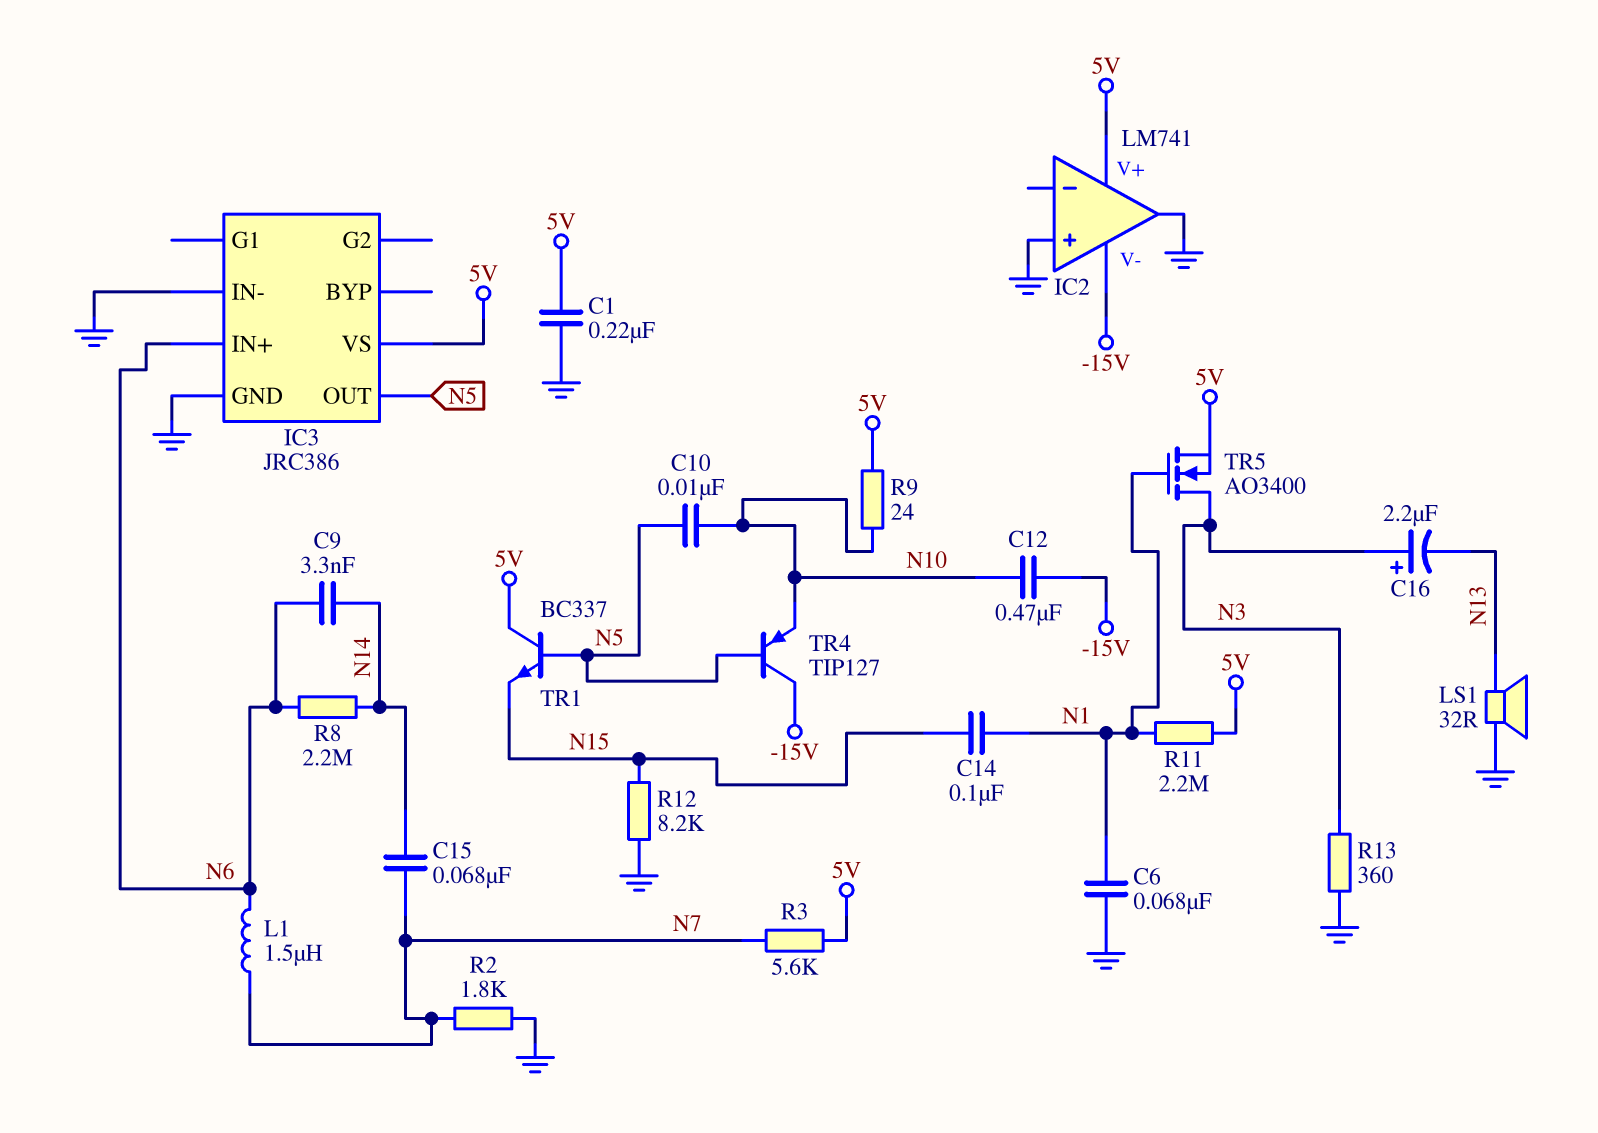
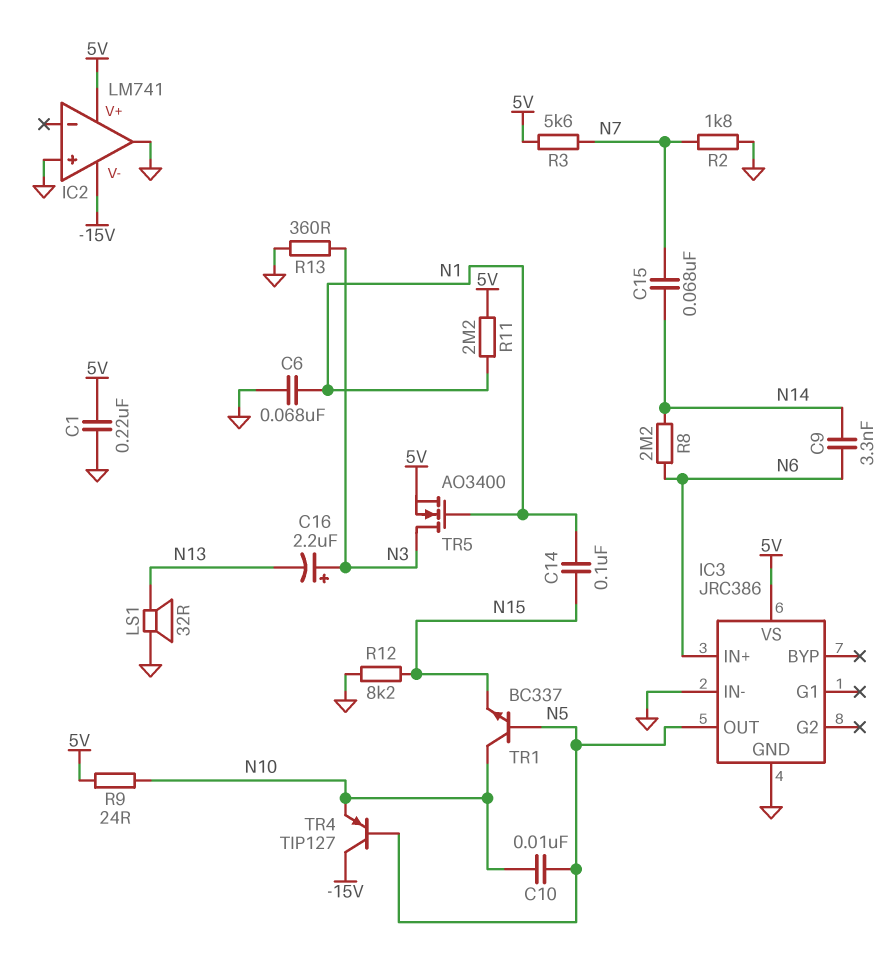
C12: 470nF (-15V, N10) -> none
L1: 1.5uH (N6, N7) -> none
TR1: NPN BC337 (B N5, C 5V, E N15) -> NPN BC337 (B N5, C N10, E N15)

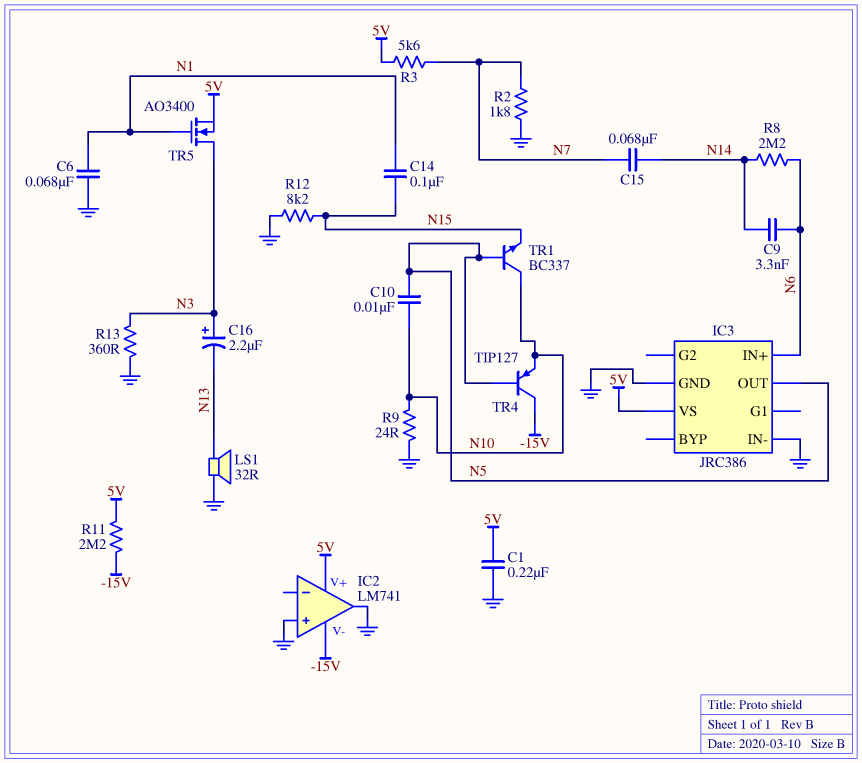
R9: 24 (5V, N10) -> 24 (GND, N10)
R11: 2.2M (5V, N1) -> 2.2M (-15V, 5V)

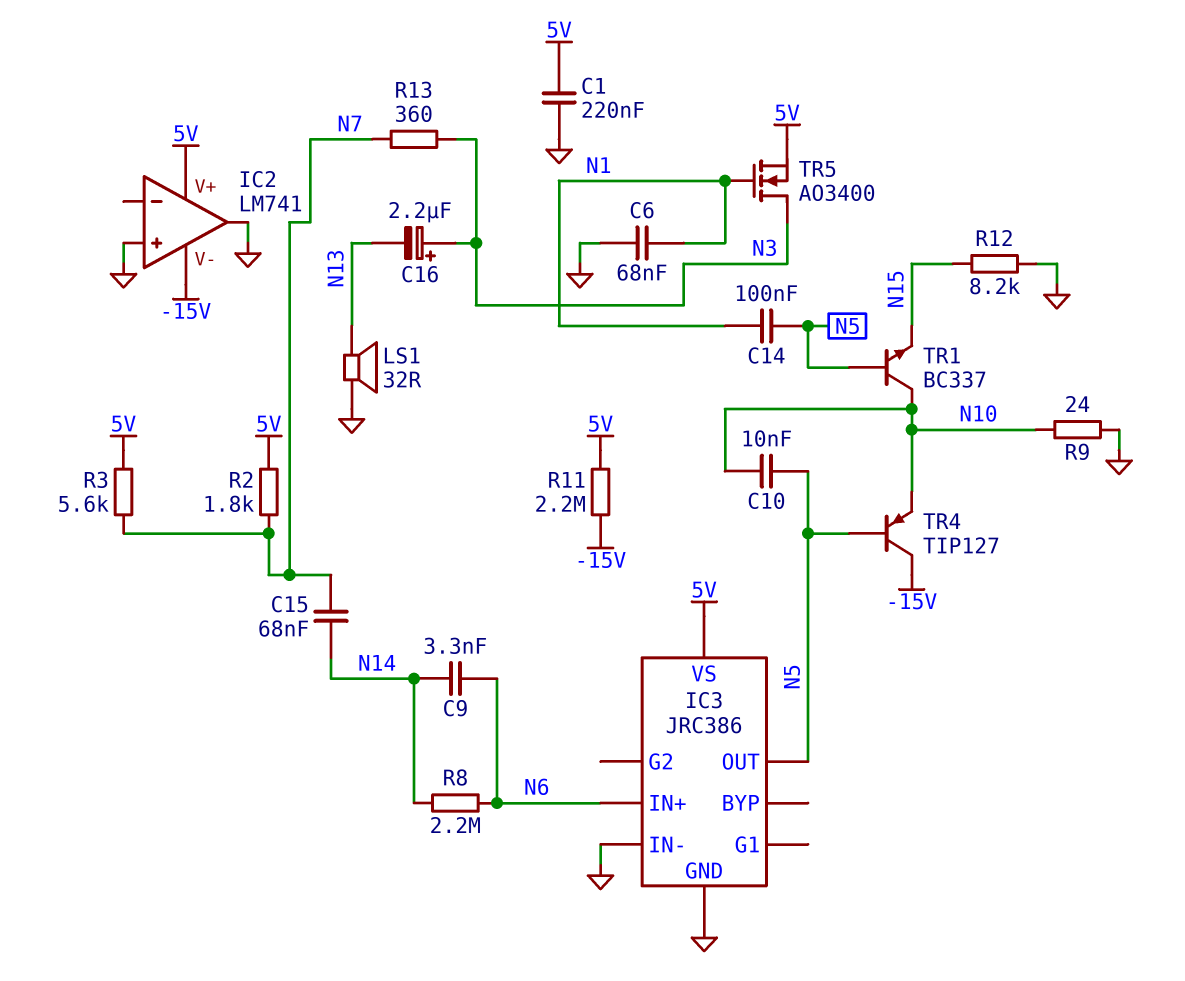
C14: 100nF (N1, N15) -> 100nF (N1, N5)
R2: 1.8k (GND, N7) -> 1.8k (5V, N7)
R13: 360 (GND, N3) -> 360 (N3, N7)

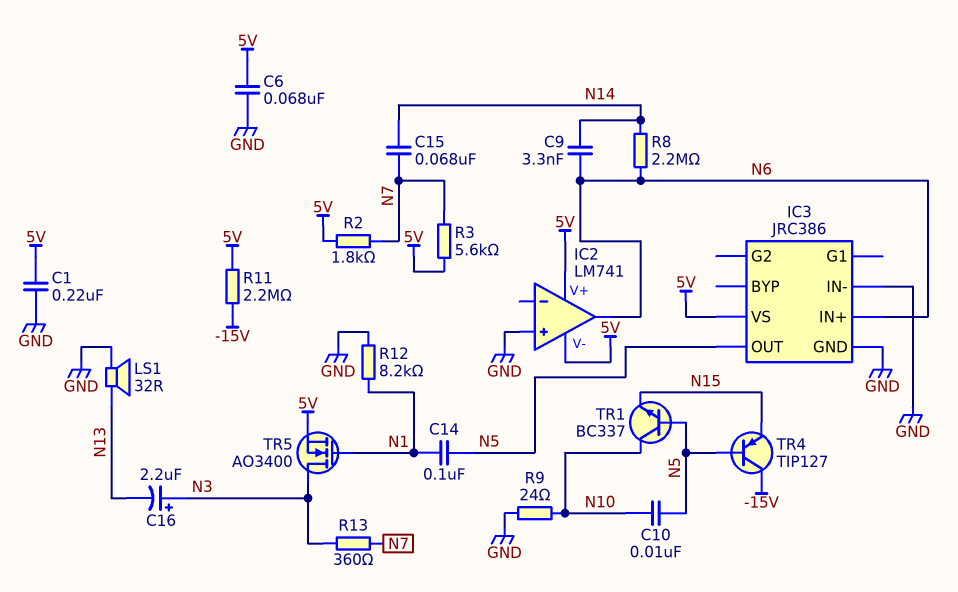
C6: 68nF (GND, N1) -> 68nF (5V, GND)
IC2 pin V-: -15V -> 5V
IC2 pin out: GND -> N6
R12: 8.2k (GND, N15) -> 8.2k (GND, N1)
TR4: PNP TIP127 (B N5, C -15V, E N10) -> PNP TIP127 (B N5, C -15V, E N15)

